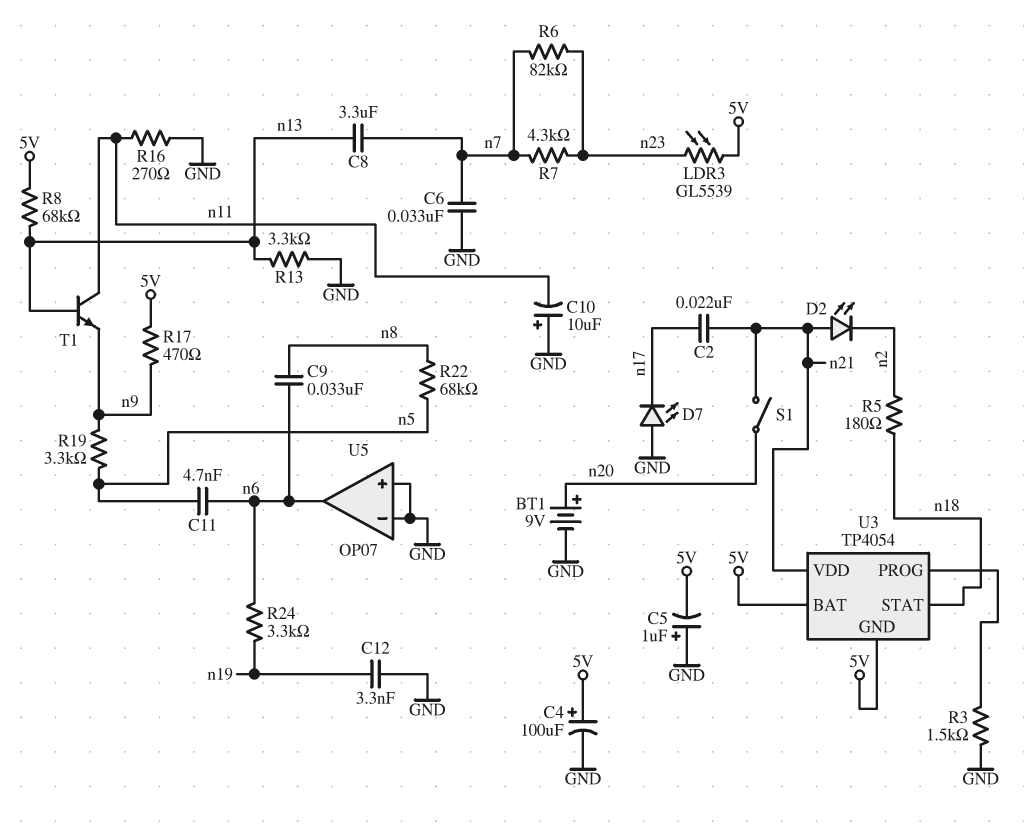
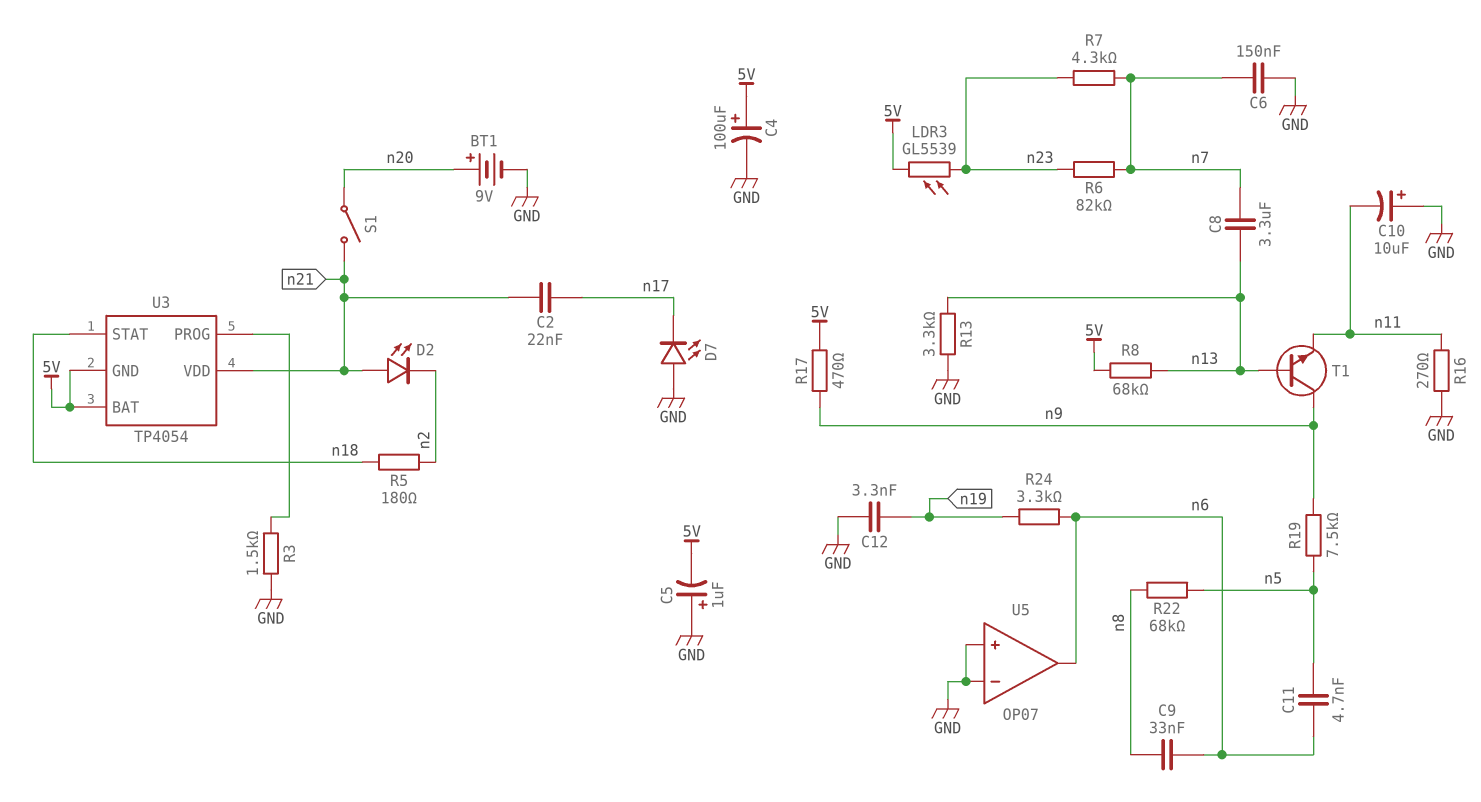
C6: 33nF (GND, n7) -> 150nF (GND, n7)
R19: 3.3k (n5, n9) -> 7.5k (n5, n9)
T1: NPN (B n13, C n11, E n9) -> NPN (B n13, C n9, E n11)

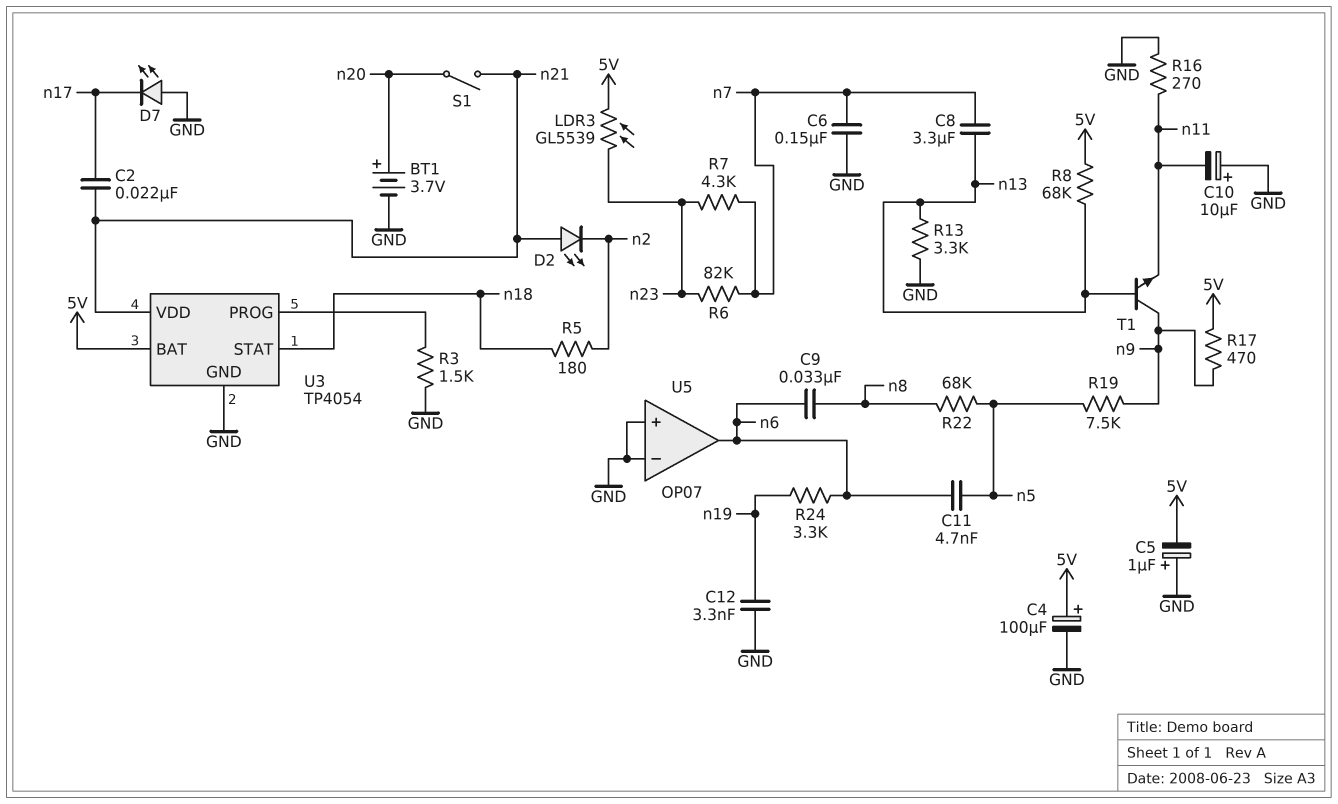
BT1: 9V (plus n20, minus GND) -> 3.7V (plus n20, minus GND)
U3 pin GND: 5V -> GND

